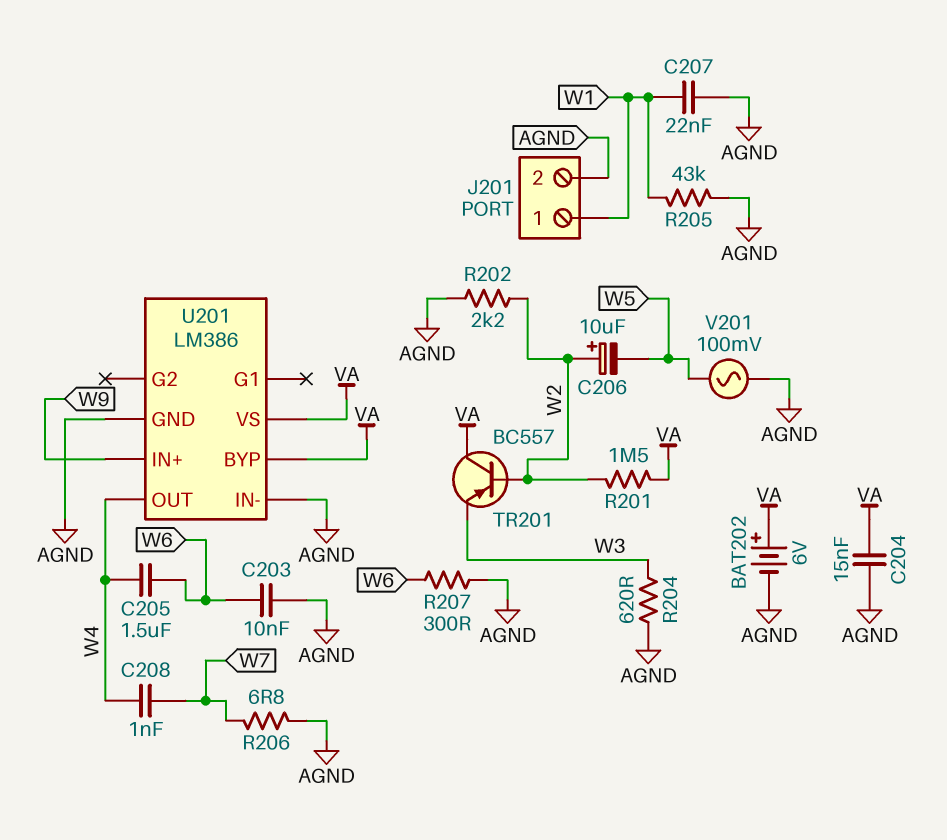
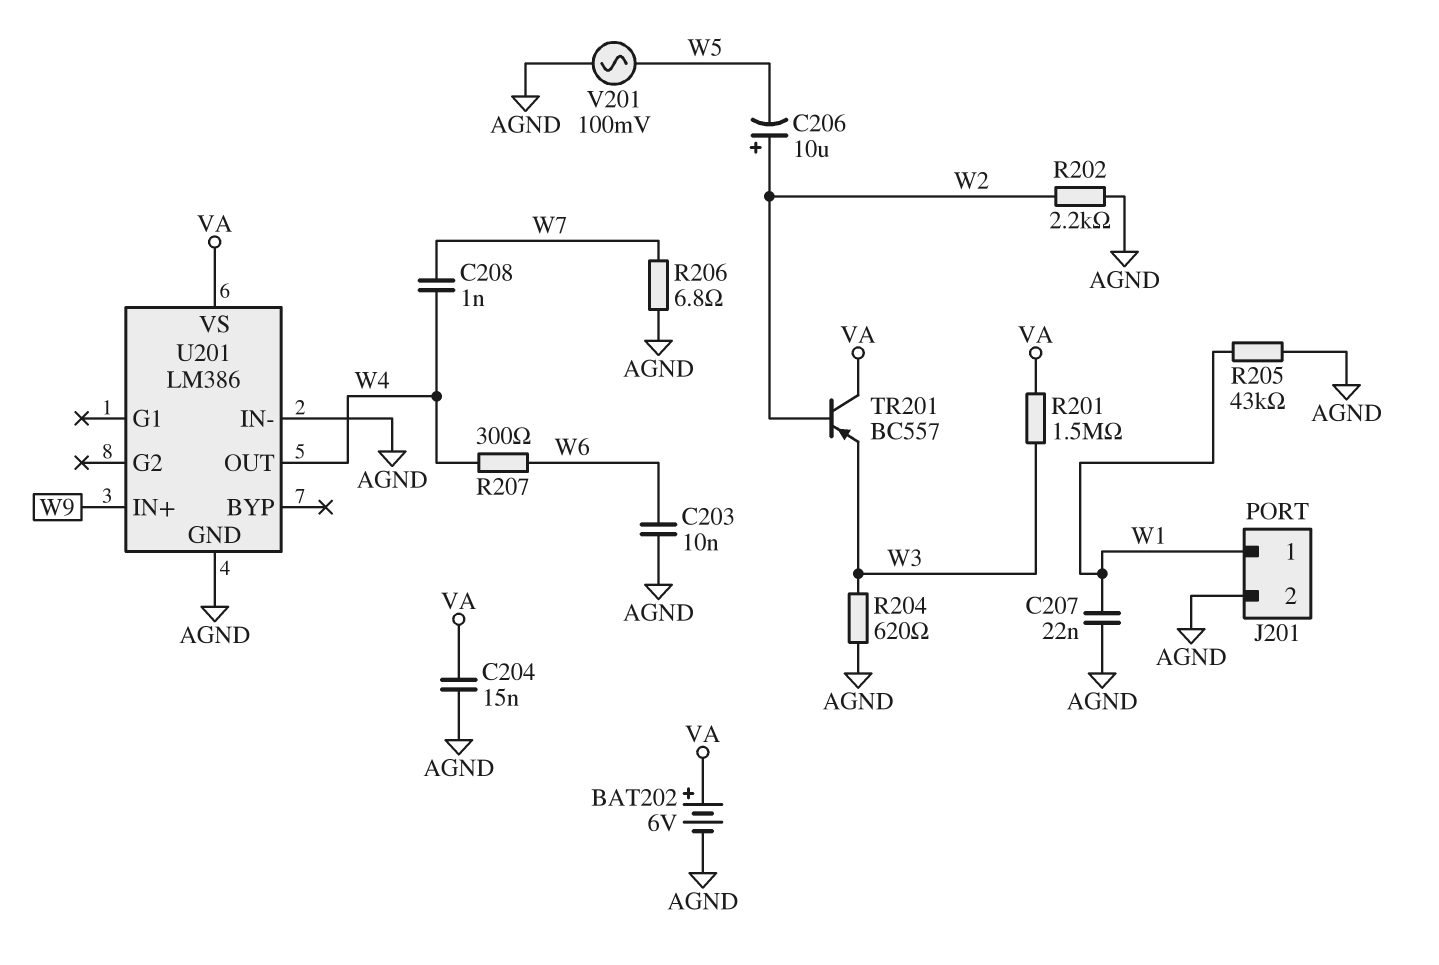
C205: 1.5uF (W4, W6) -> none
R201: 1.5M (VA, W2) -> 1.5M (VA, W3)
R207: 300 (AGND, W6) -> 300 (W4, W6)
U201 pin BYP: VA -> none

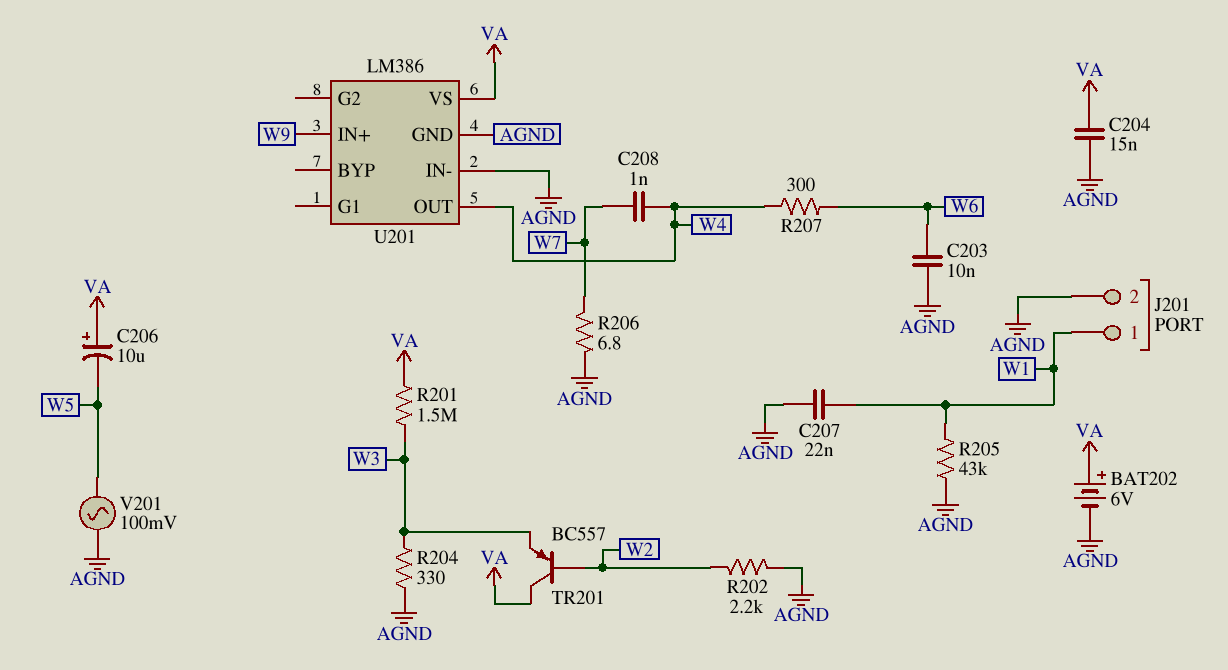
C206: 10uF (plus W2, minus W5) -> 10uF (plus VA, minus W5)
R204: 620 (AGND, W3) -> 330 (AGND, W3)

